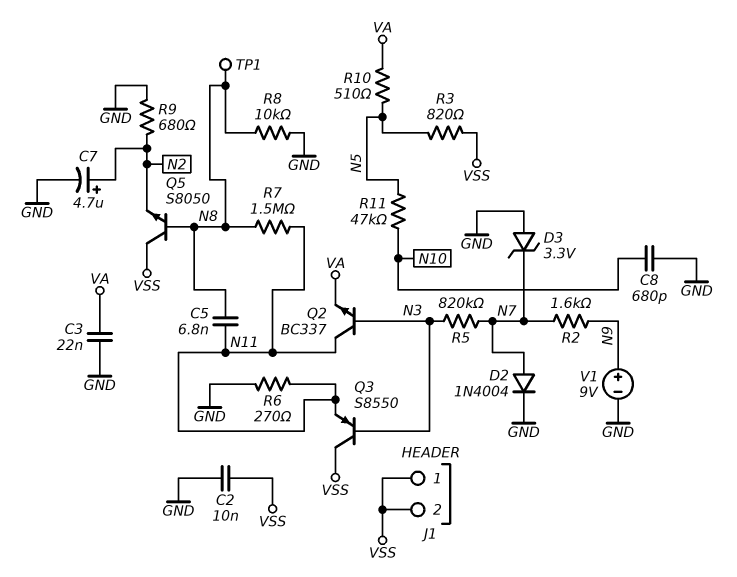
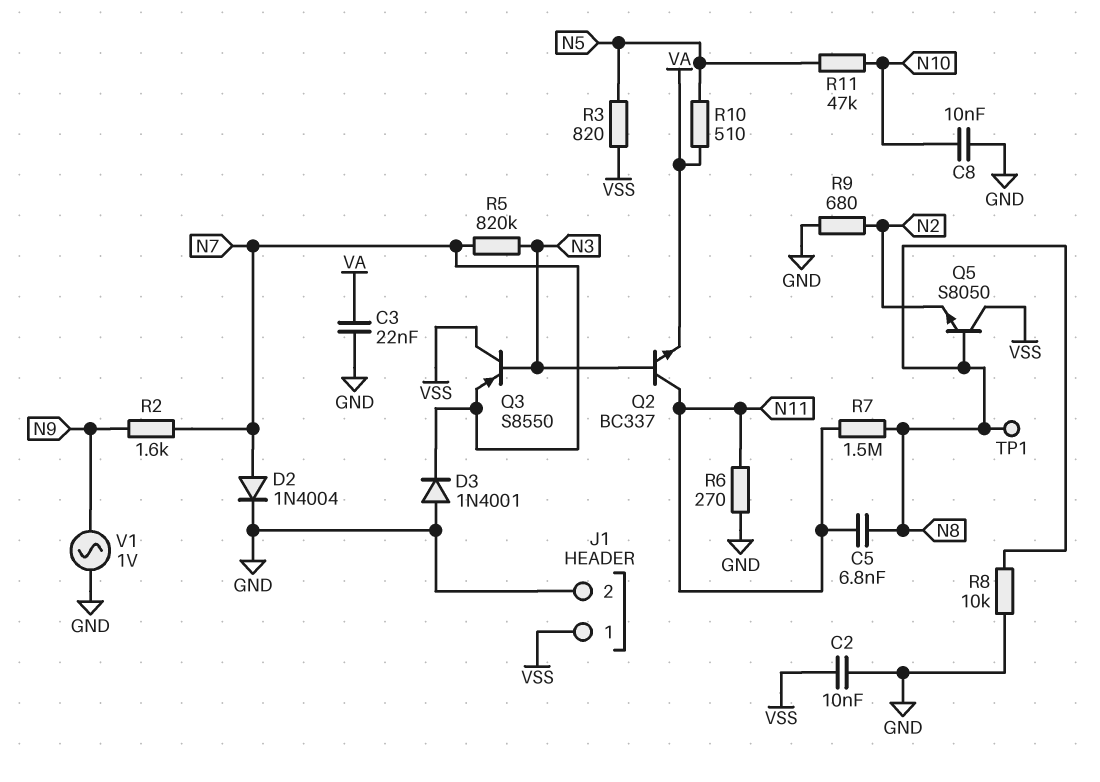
C7: 4.7uF (plus N2, minus GND) -> none
C8: 680pF (GND, N10) -> 10nF (GND, N10)
D3: zener 3.3V (A GND, K N7) -> diode 1N4001 (A GND, K N7)
J1 pin 2: VSS -> GND
Q3: PNP S8550 (B N3, C VSS, E N11) -> PNP S8550 (B N3, C VSS, E N7)
V1: 9V (plus N9, minus GND) -> AC 1V (GND, N9)

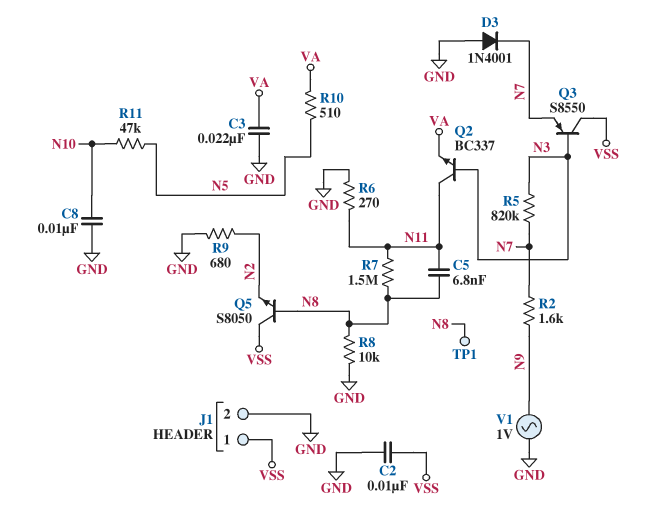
D2: diode 1N4004 (A N7, K GND) -> none
R3: 820 (N5, VSS) -> none

